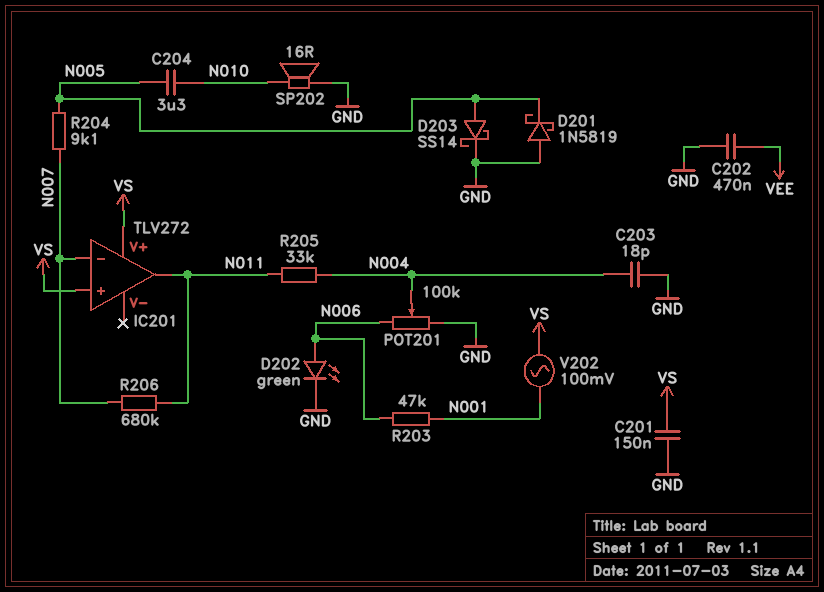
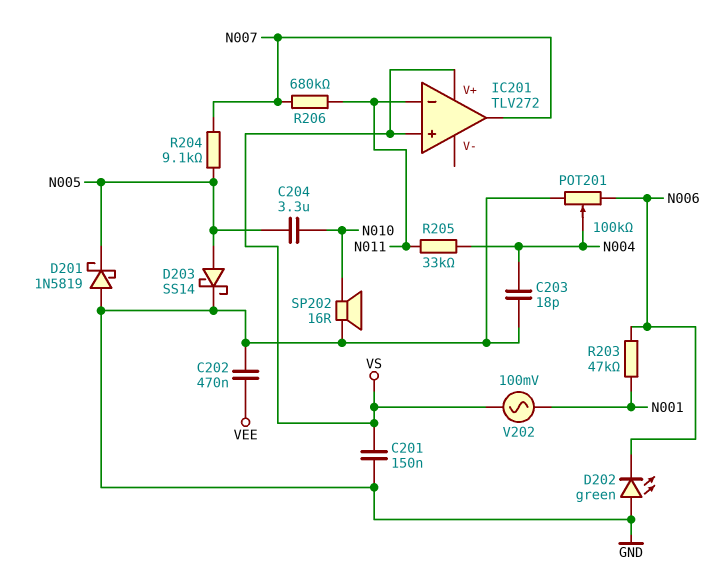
D202: LED green (A N006, K GND) -> LED green (A GND, K N006)
IC201 pin in-: N007 -> N011
IC201 pin out: N011 -> N007

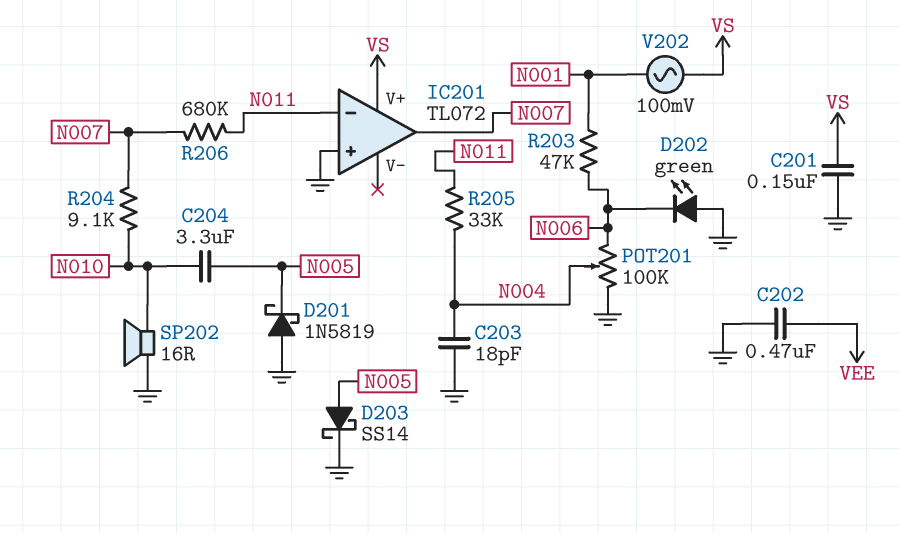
IC201: TLV272 -> TL072
IC201 pin in+: VS -> GND
R204: 9.1k (N005, N007) -> 9.1k (N007, N010)

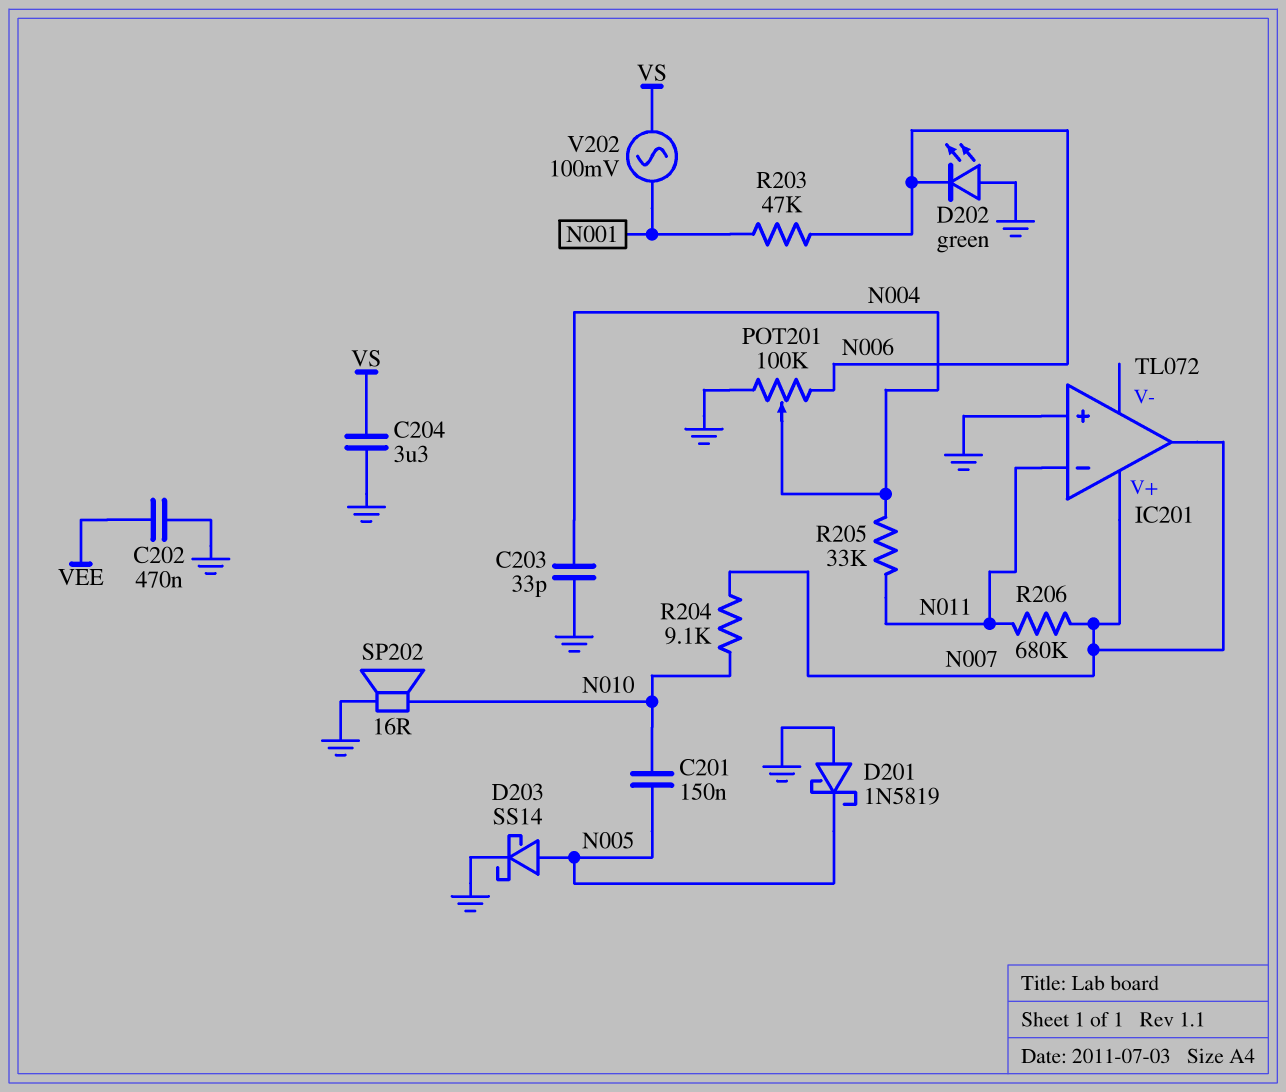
C201: 150nF (GND, VS) -> 150nF (N005, N010)
C203: 18pF (GND, N004) -> 33pF (GND, N004)
C204: 3.3uF (N005, N010) -> 3.3uF (GND, VS)
IC201 pin V+: VS -> N007

